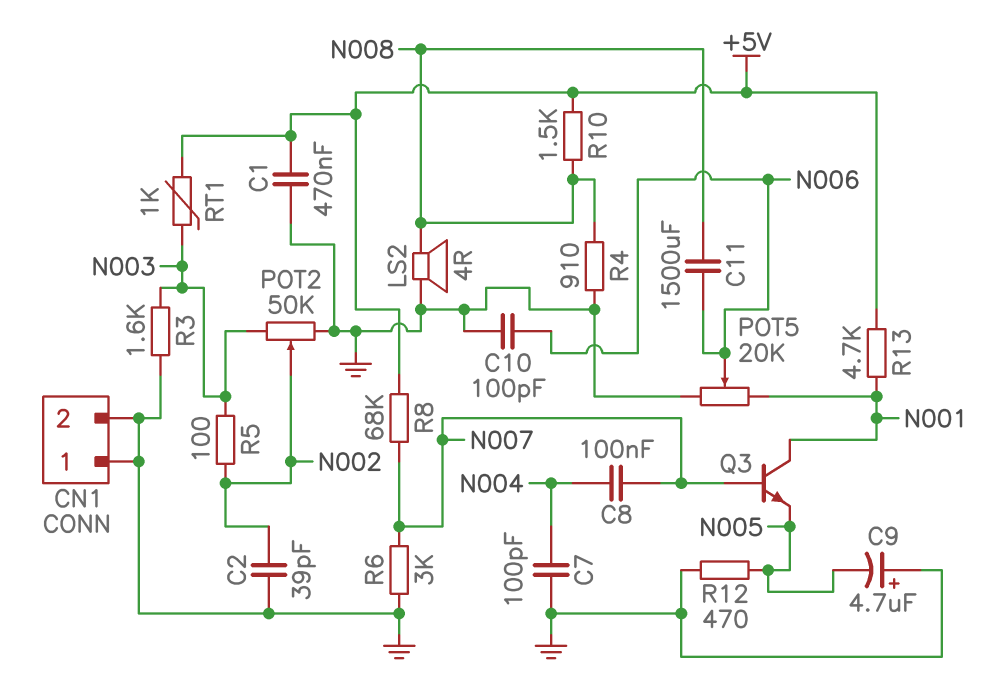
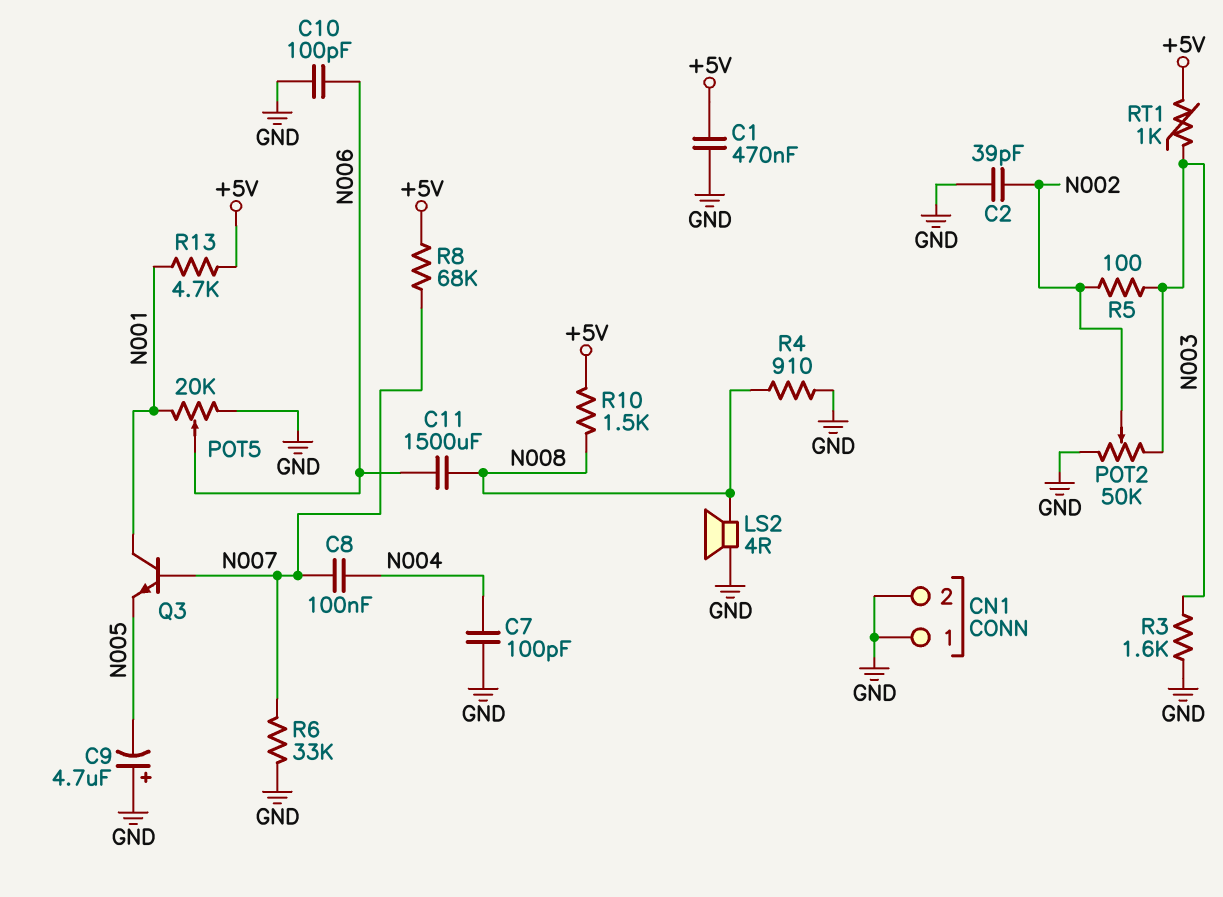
R6: 3k (GND, N007) -> 33k (GND, N007)
R12: 470 (GND, N005) -> none

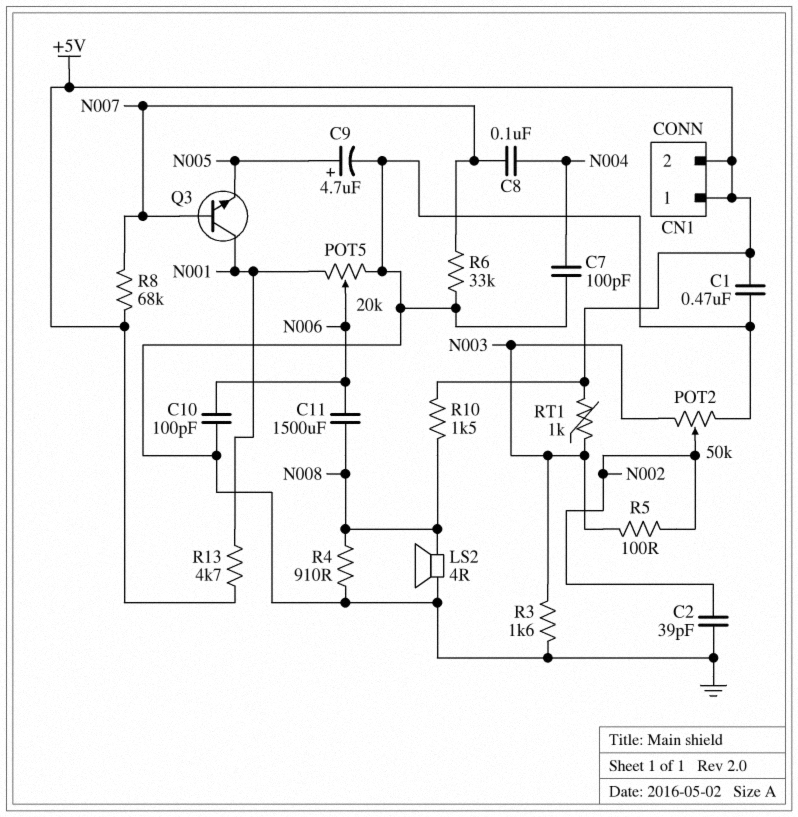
C9: 4.7uF (plus GND, minus N005) -> 4.7uF (plus N005, minus GND)
CN1 pin 1: GND -> +5V
CN1 pin 2: GND -> +5V

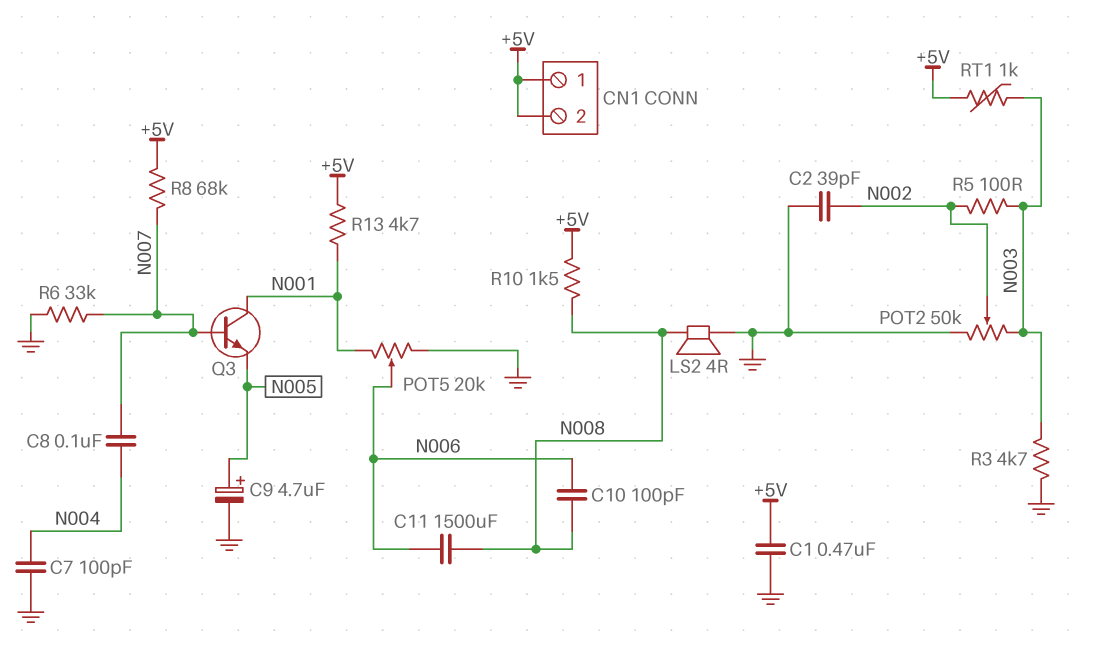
C10: 100pF (GND, N006) -> 100pF (N006, N008)
R3: 1.6k (GND, N003) -> 4.7k (GND, N003)
R4: 910 (GND, N008) -> none

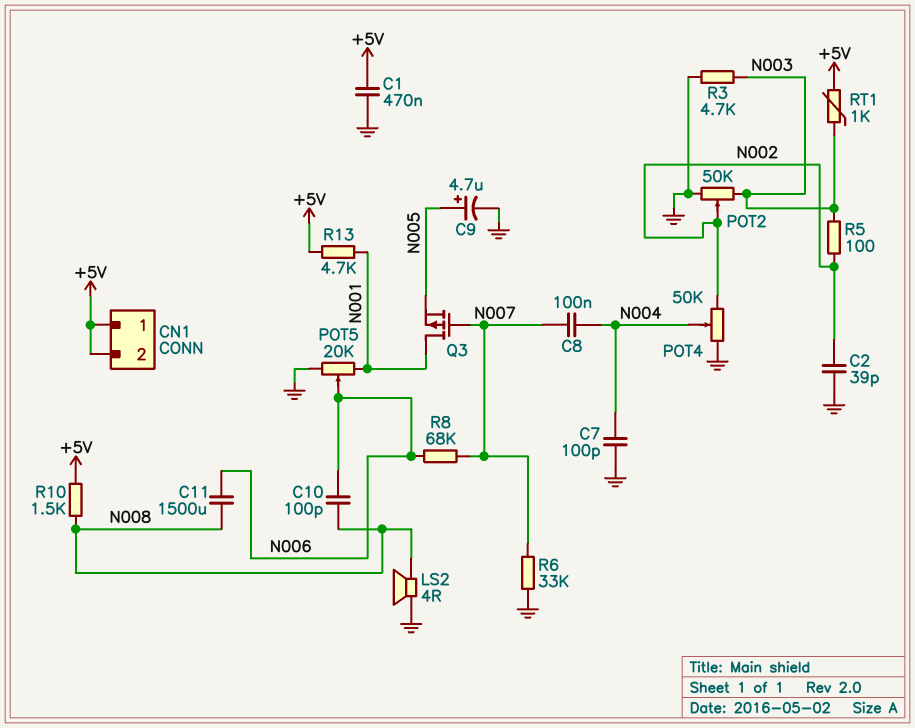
POT4: none -> 50k (GND, N002, wiper N004)
Q3: NPN (B N007, C N001, E N005) -> PMOS (G N007, D N001, S N005)
R8: 68k (+5V, N007) -> 68k (N006, N007)

